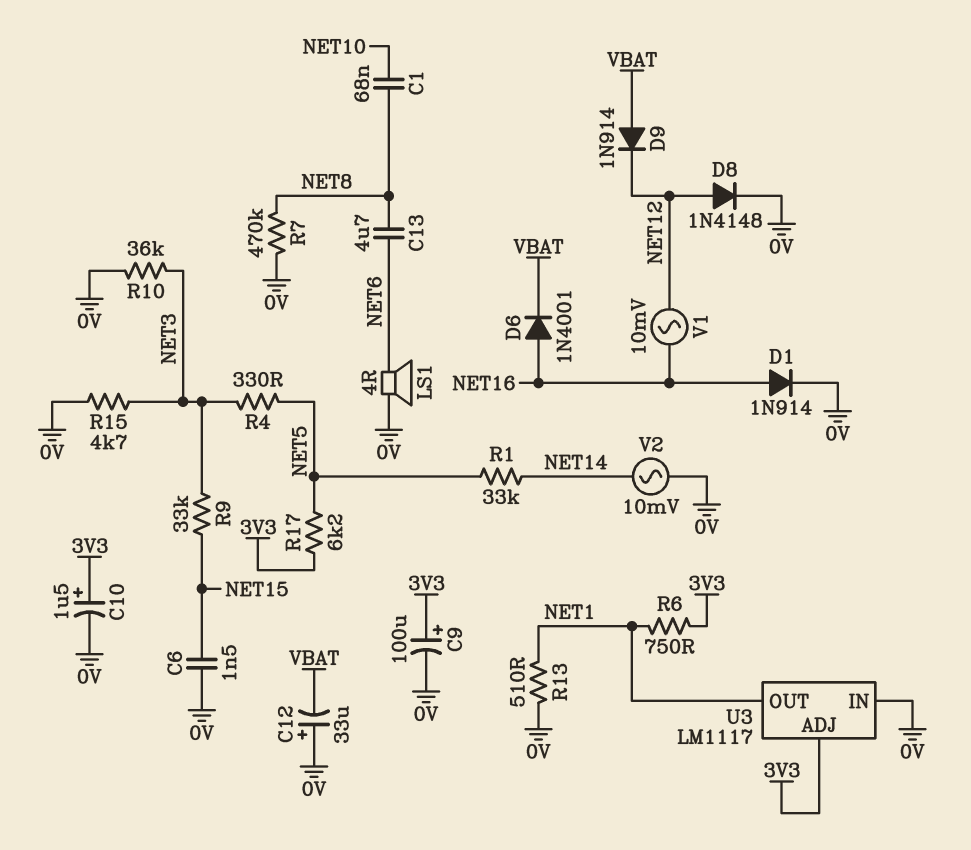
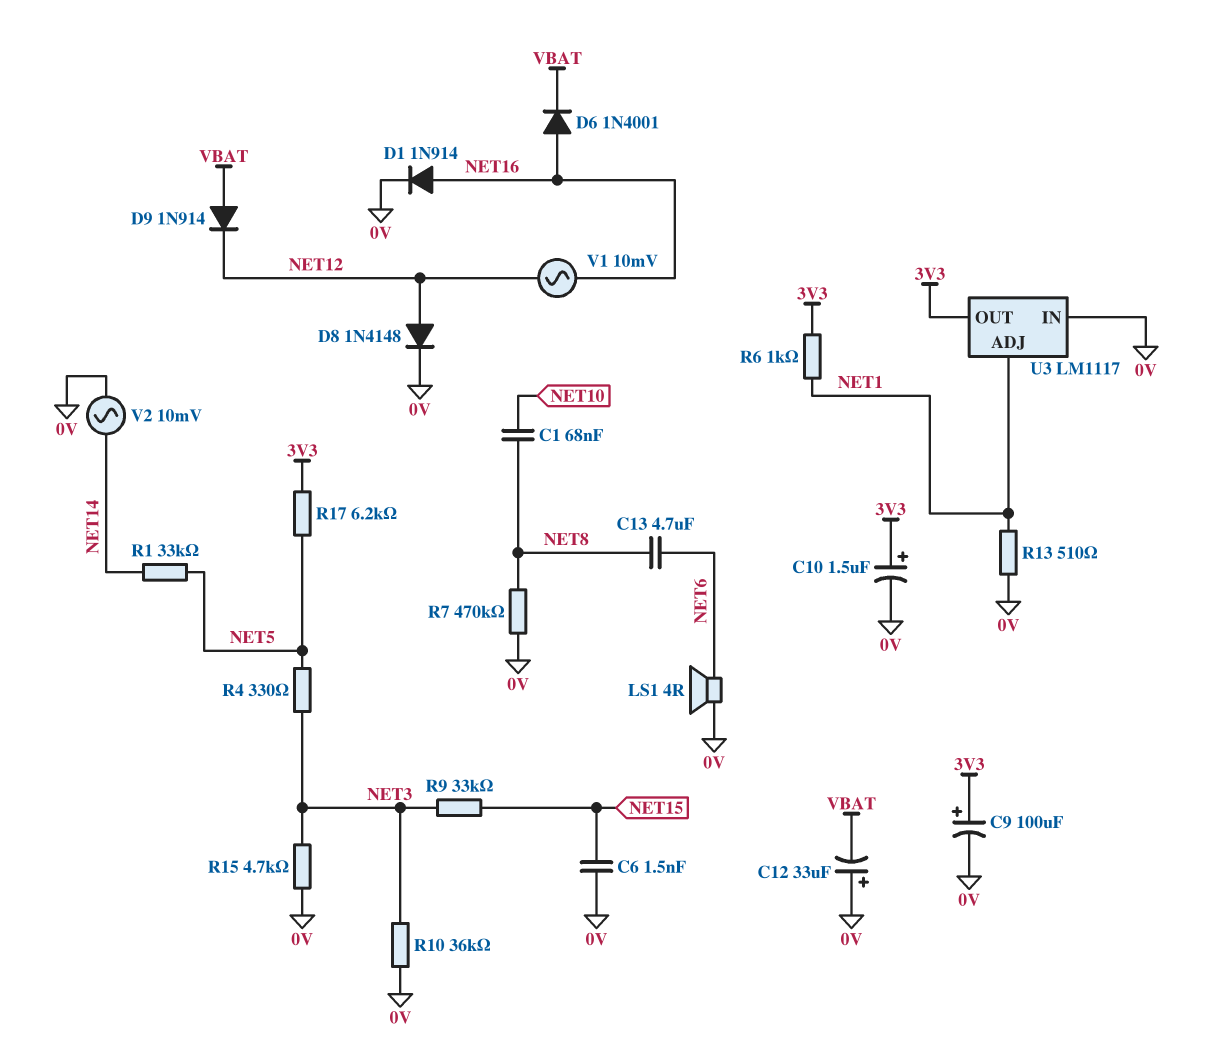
R6: 750 (3V3, NET1) -> 1k (3V3, NET1)
U3 pin ADJ: 3V3 -> NET1
U3 pin OUT: NET1 -> 3V3

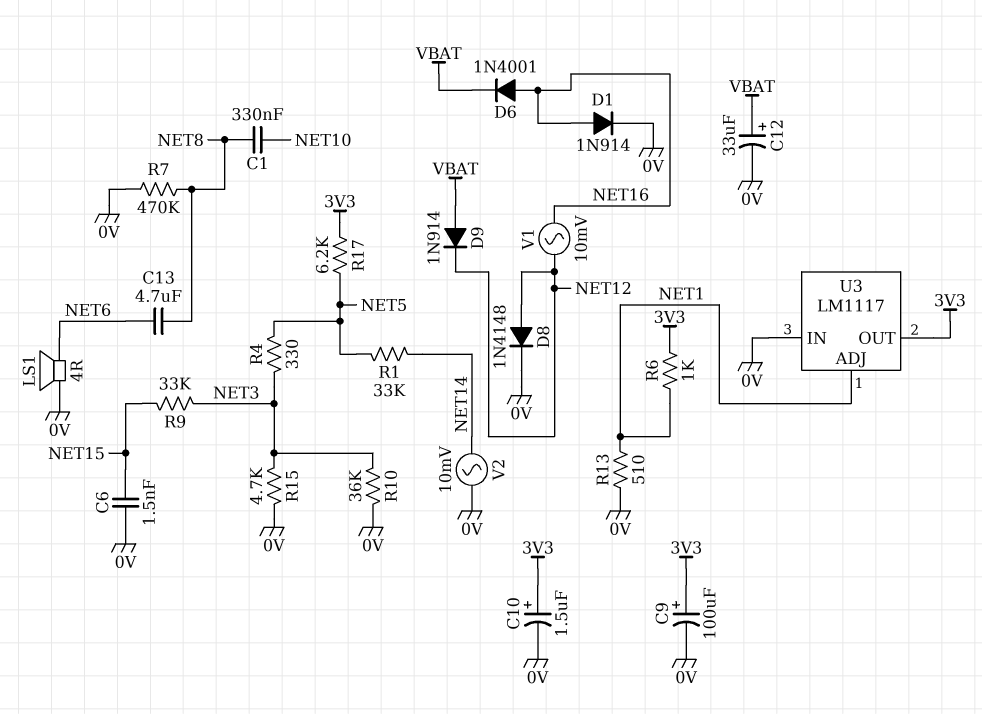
C1: 68nF (NET8, NET10) -> 330nF (NET8, NET10)
C12: 33uF (plus 0V, minus VBAT) -> 33uF (plus VBAT, minus 0V)

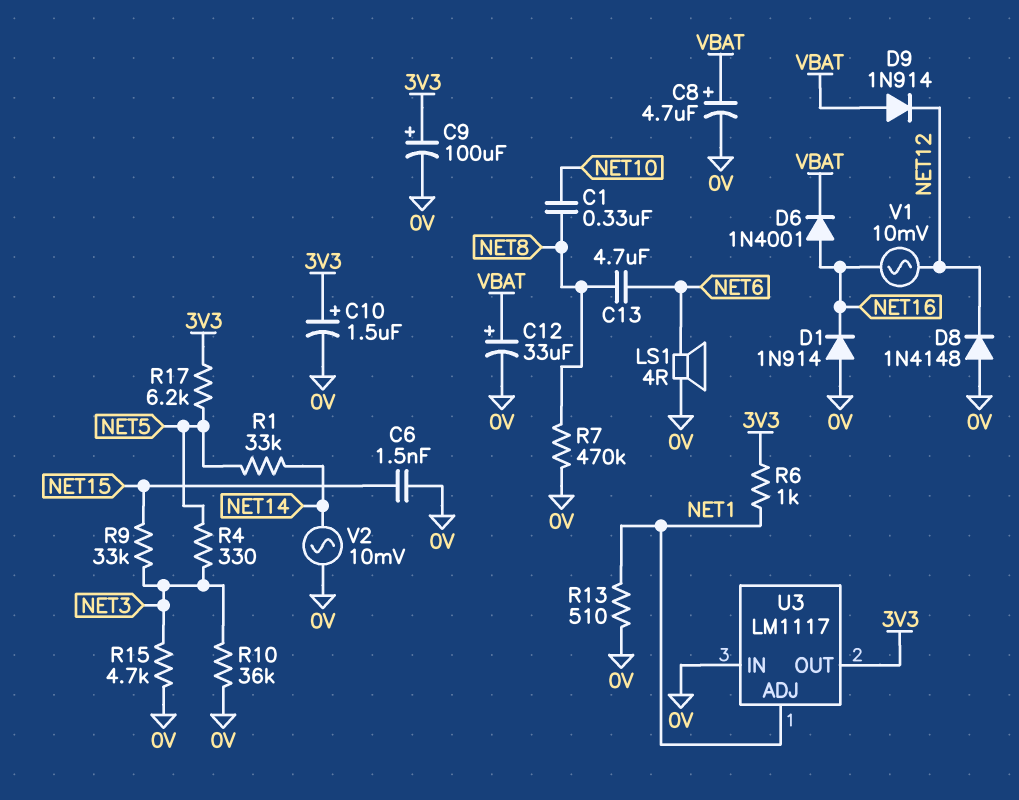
C8: none -> 4.7uF (plus VBAT, minus 0V)
D1: diode 1N914 (A NET16, K 0V) -> diode 1N914 (A 0V, K NET16)
D8: diode 1N4148 (A NET12, K 0V) -> diode 1N4148 (A 0V, K NET12)

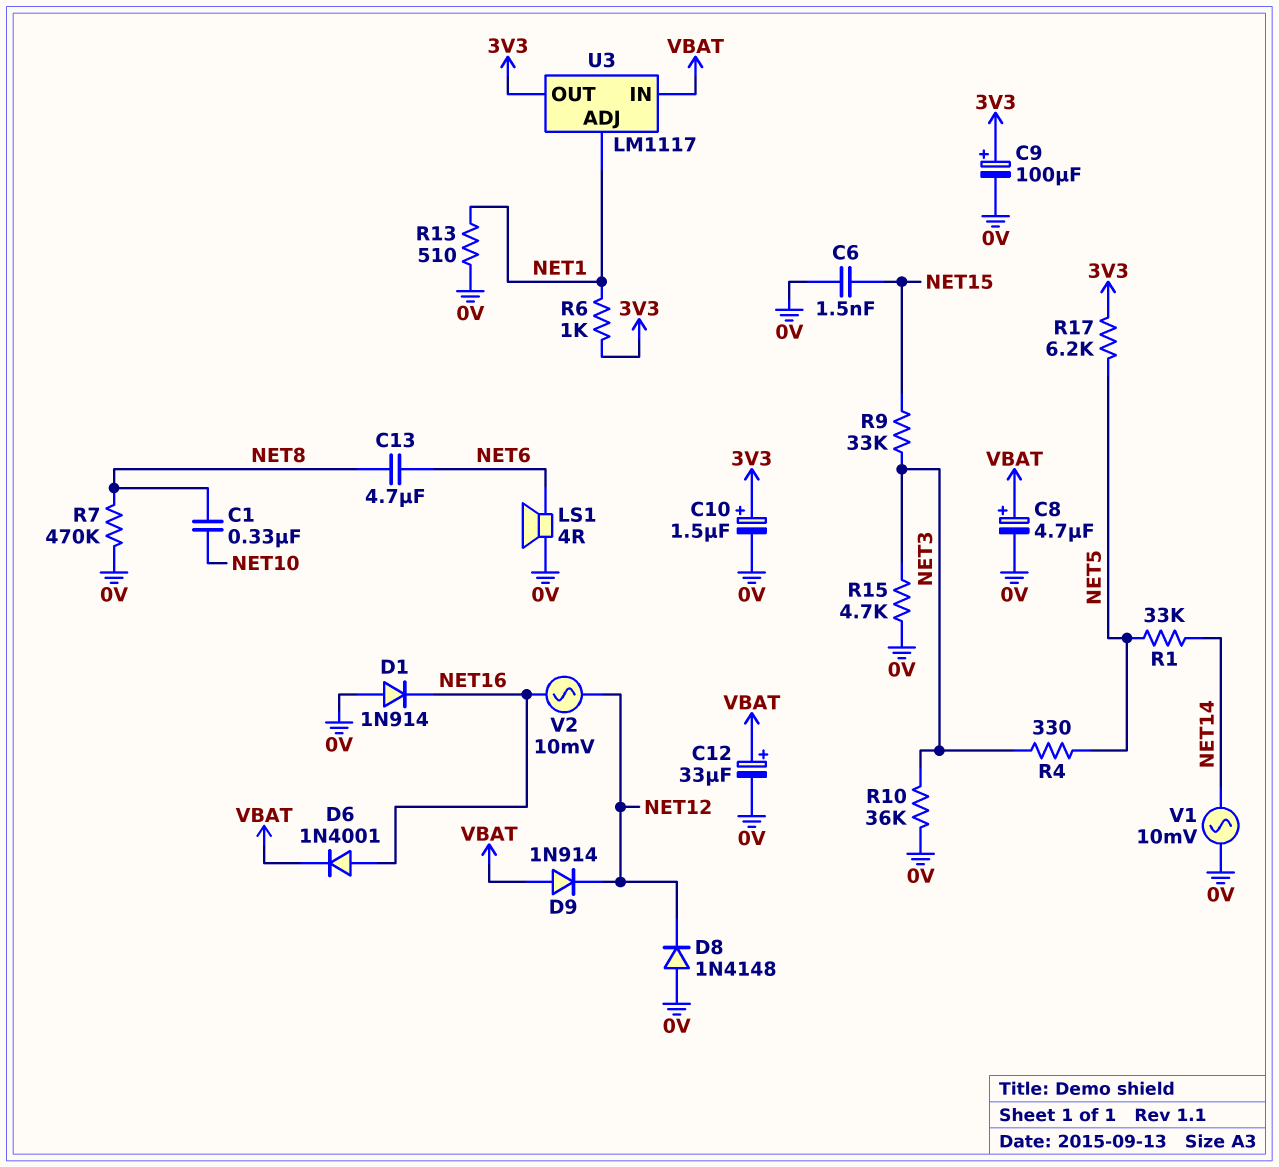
U3 pin IN: 0V -> VBAT
V1: AC 10mV (NET12, NET16) -> AC 10mV (0V, NET14)
V2: AC 10mV (0V, NET14) -> AC 10mV (NET12, NET16)

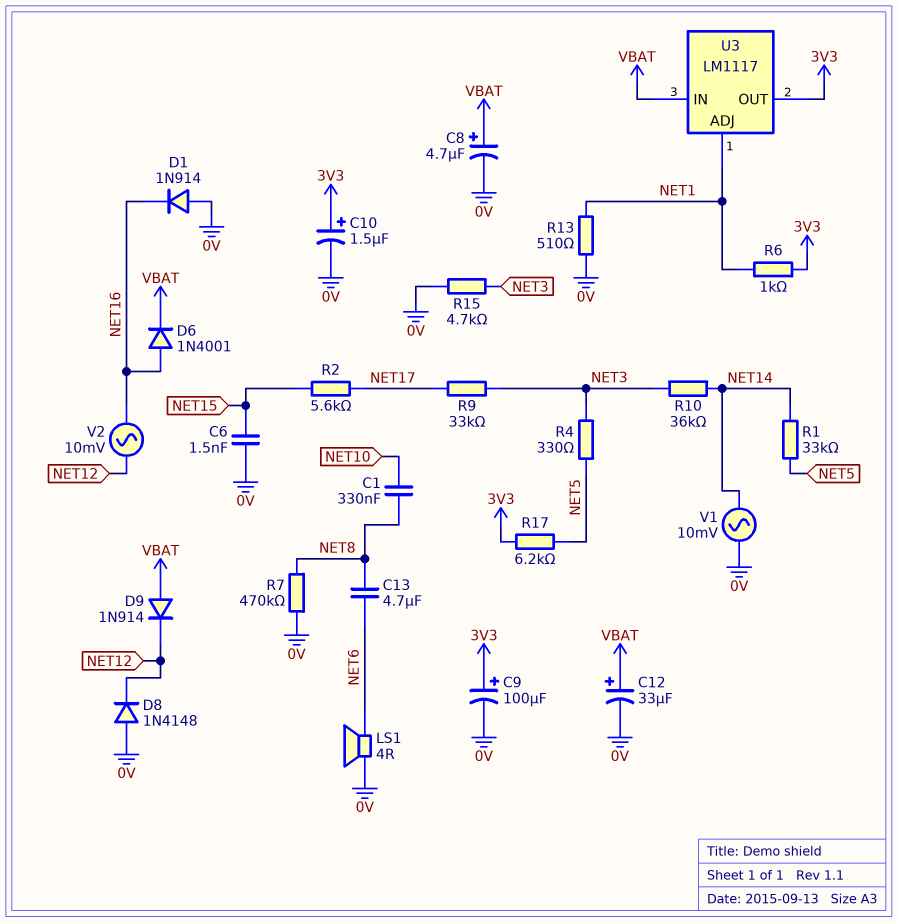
R2: none -> 5.6k (NET15, NET17)
R9: 33k (NET3, NET15) -> 33k (NET3, NET17)
R10: 36k (0V, NET3) -> 36k (NET3, NET14)

